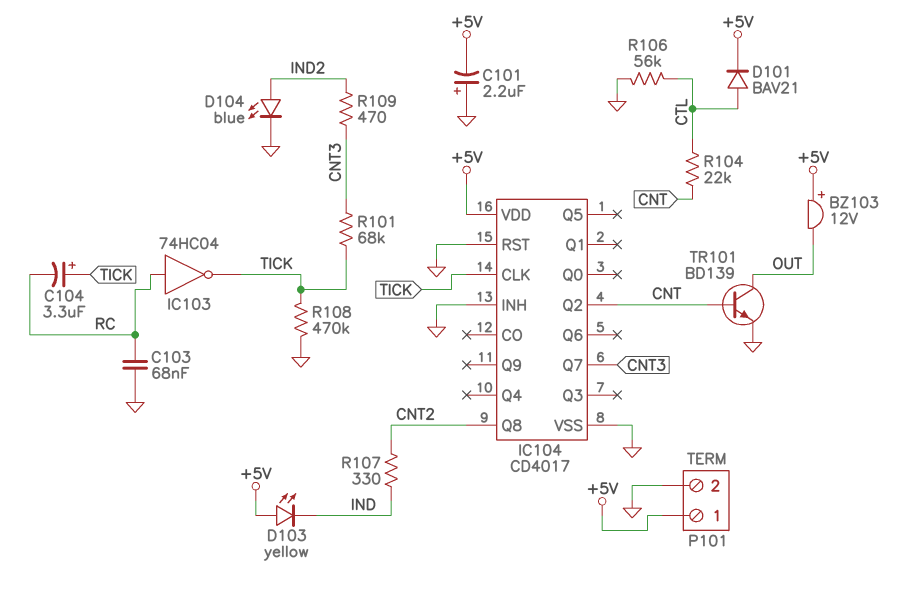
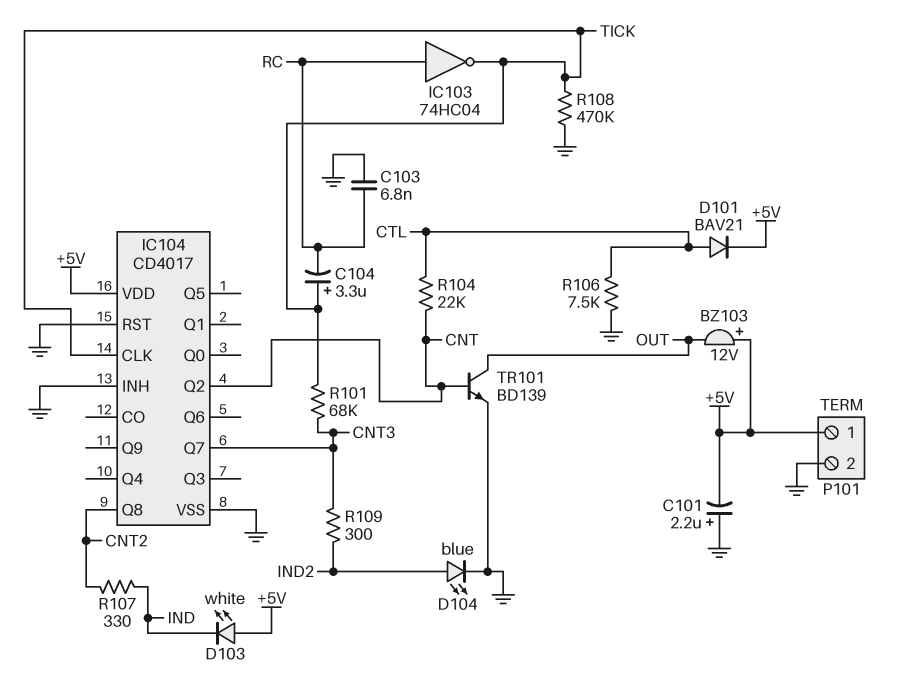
C103: 68nF (GND, RC) -> 6.8nF (GND, RC)
D103: LED yellow (A +5V, K IND) -> LED white (A +5V, K IND)
R106: 56k (CTL, GND) -> 7.5k (CTL, GND)
R109: 470 (CNT3, IND2) -> 300 (CNT3, IND2)

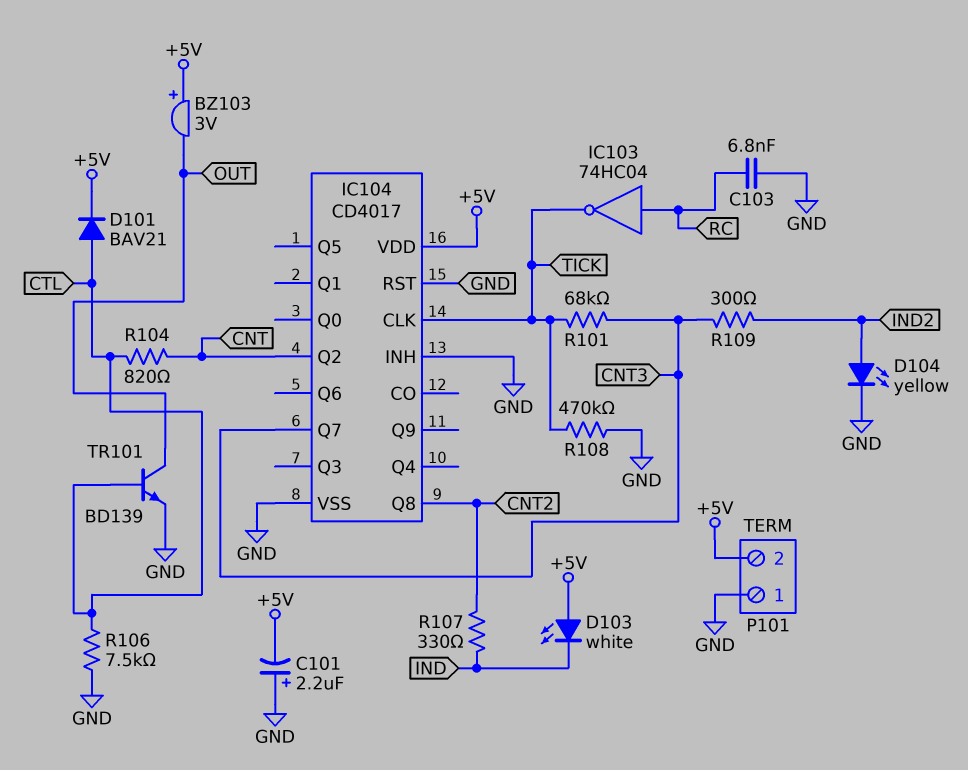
BZ103: buzzer 12V (plus +5V, minus OUT) -> buzzer 3V (plus +5V, minus OUT)
C104: 3.3uF (plus TICK, minus RC) -> none
D104: LED blue (A IND2, K GND) -> LED yellow (A IND2, K GND)
P101 pin 1: +5V -> GND
P101 pin 2: GND -> +5V
R104: 22k (CNT, CTL) -> 820 (CNT, CTL)
TR101: NPN BD139 (B CNT, C OUT, E GND) -> NPN BD139 (B CTL, C OUT, E GND)

